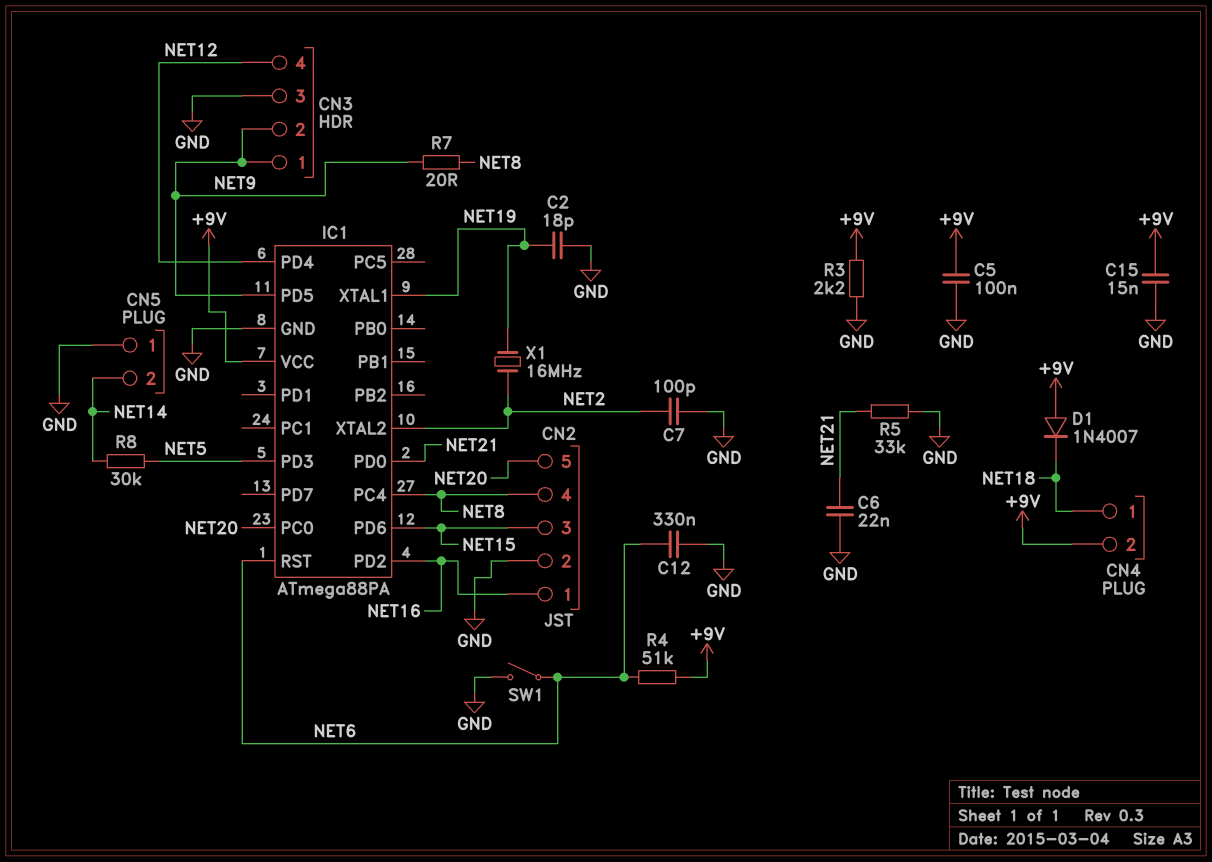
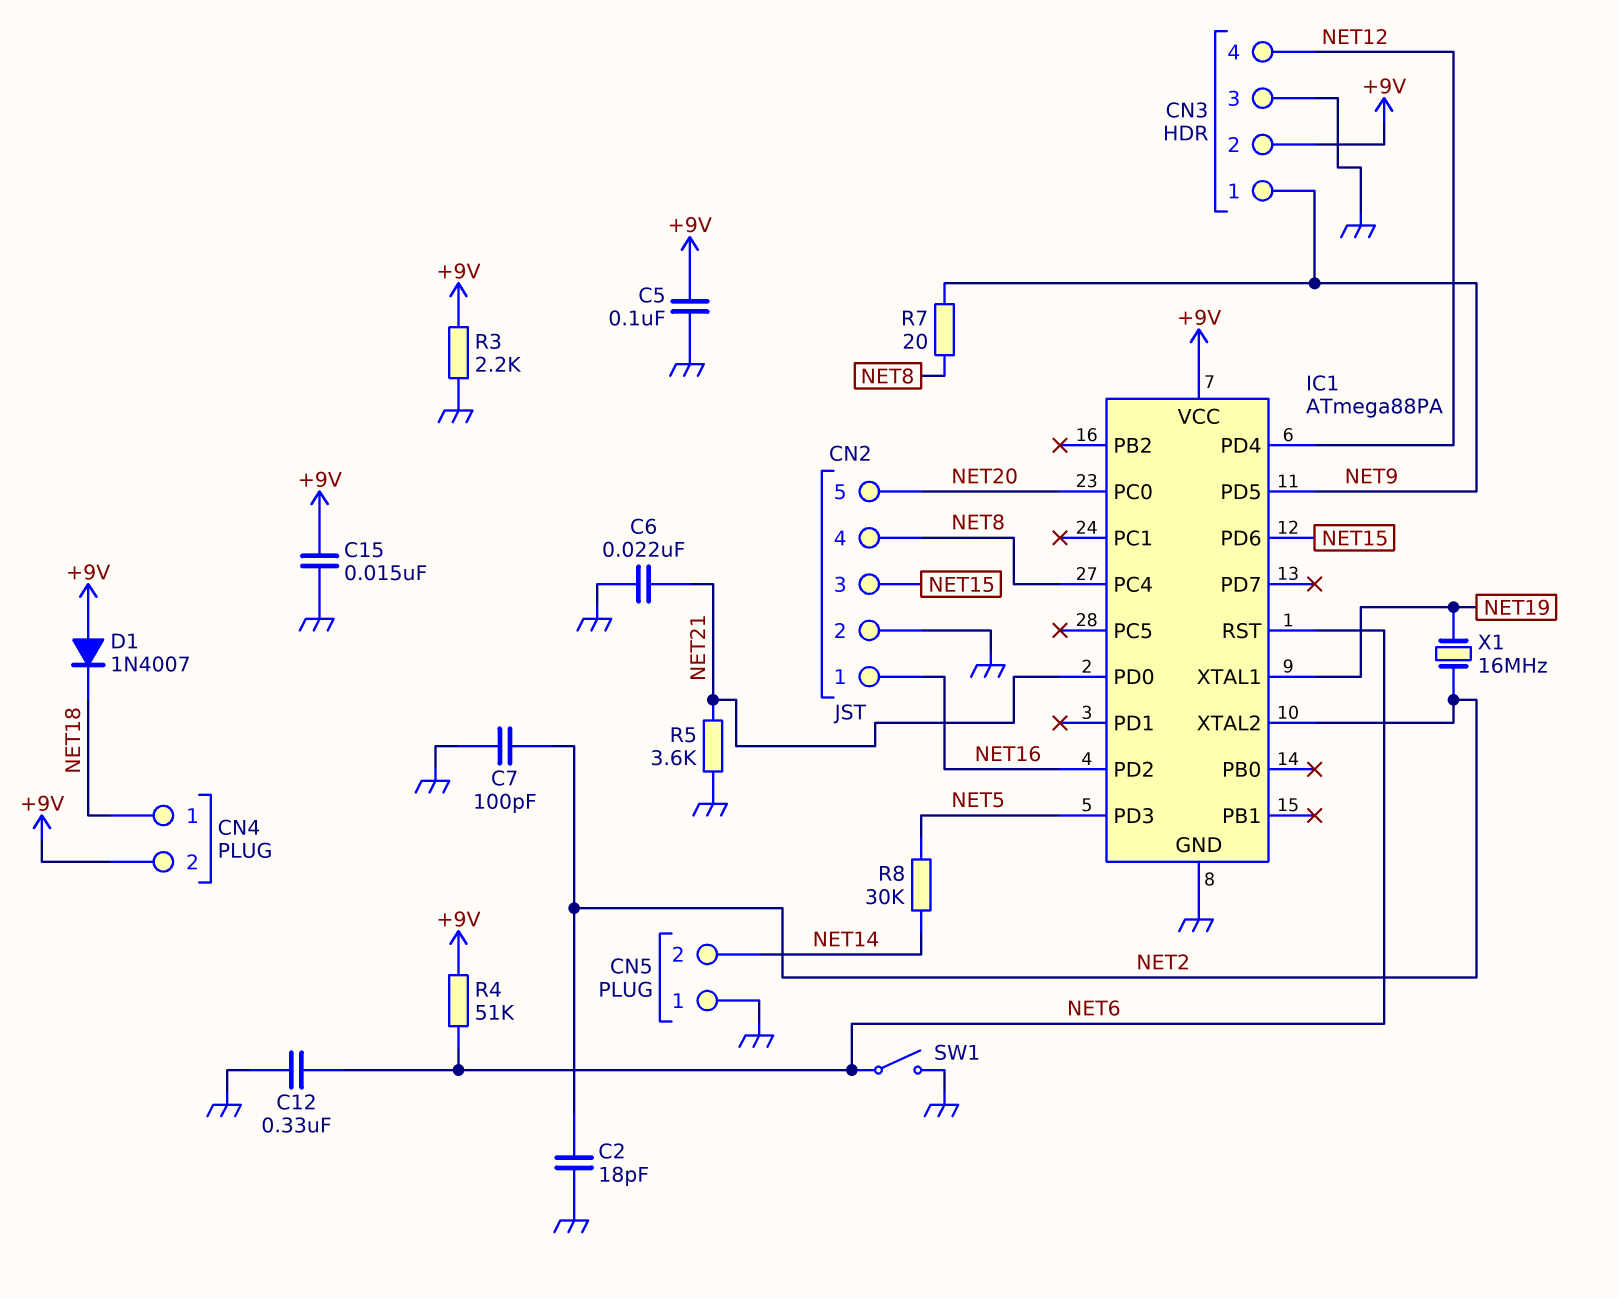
C2: 18pF (GND, NET19) -> 18pF (GND, NET2)
CN3 pin 2: NET9 -> +9V
R5: 33k (GND, NET21) -> 3.6k (GND, NET21)

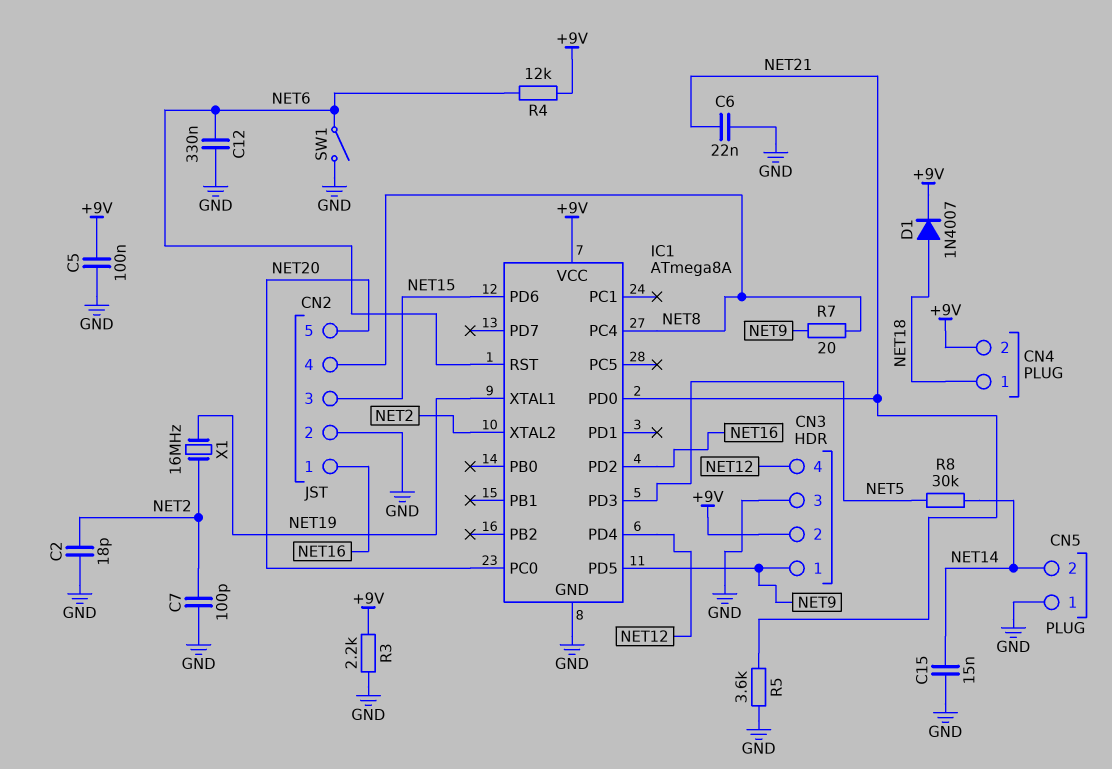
C15: 15nF (+9V, GND) -> 15nF (GND, NET14)
D1: diode 1N4007 (A +9V, K NET18) -> diode 1N4007 (A NET18, K +9V)
IC1: ATmega88PA -> ATmega8A
R4: 51k (+9V, NET6) -> 12k (+9V, NET6)

